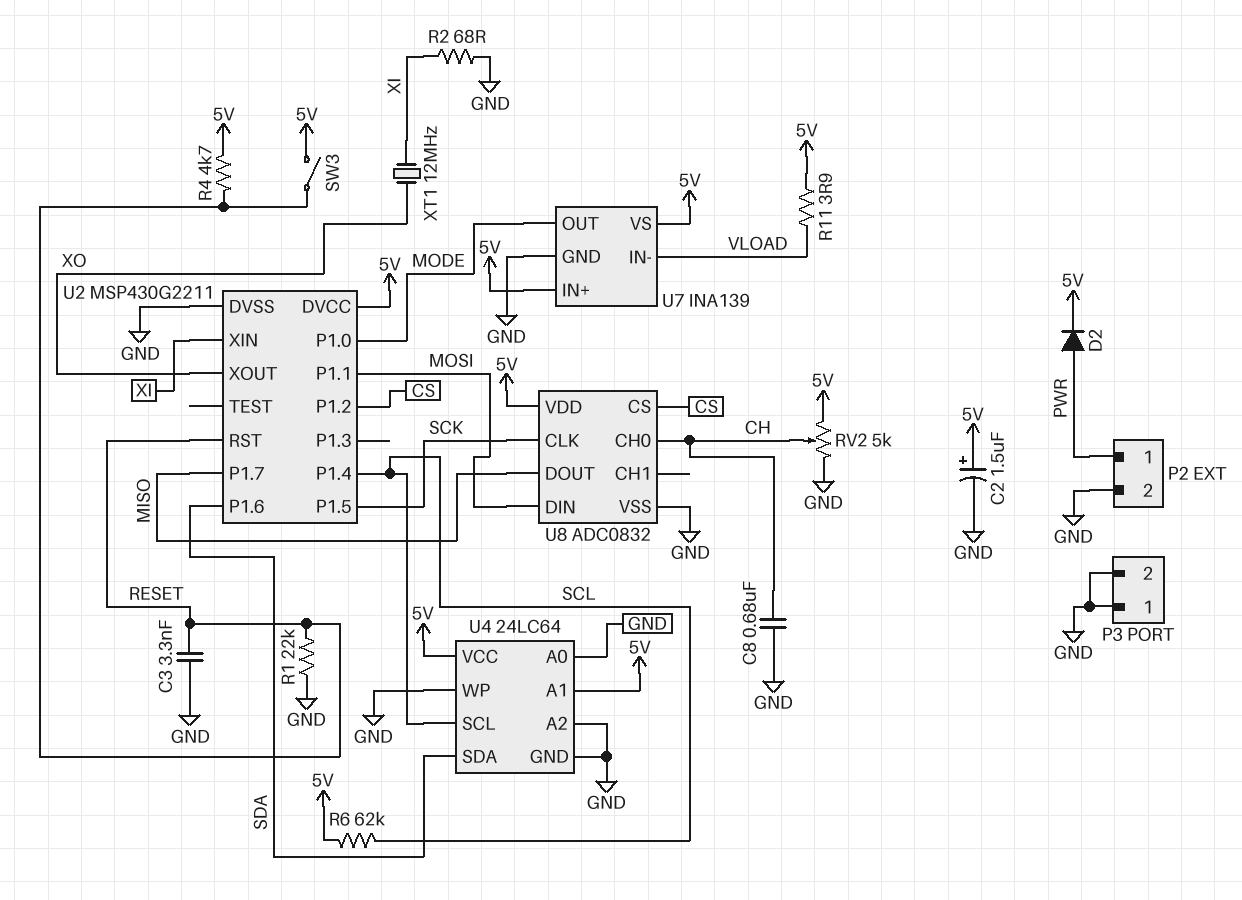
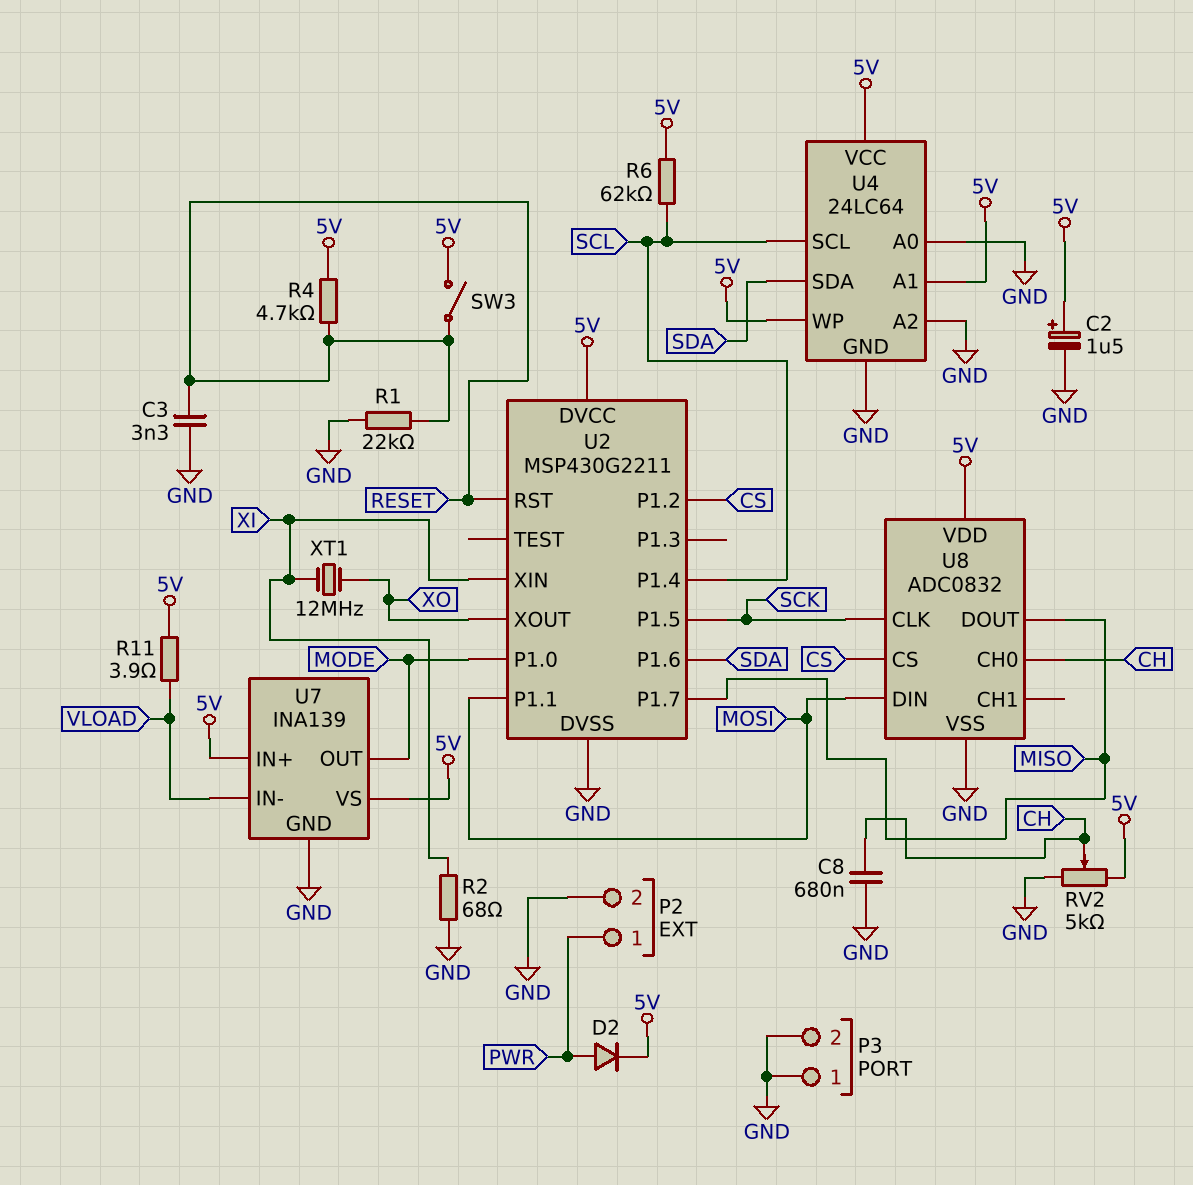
U4 pin WP: GND -> 5V

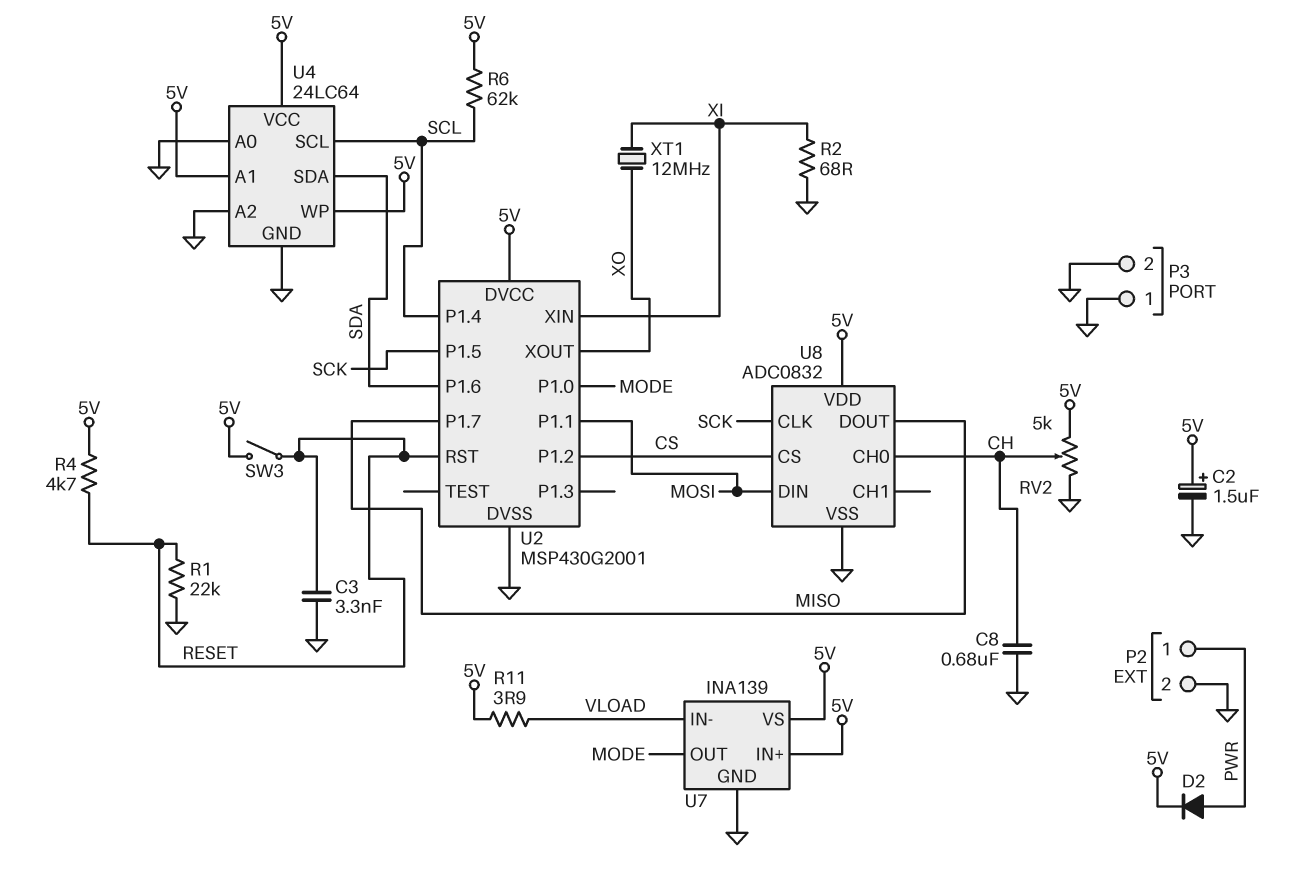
U2: MSP430G2211 -> MSP430G2001

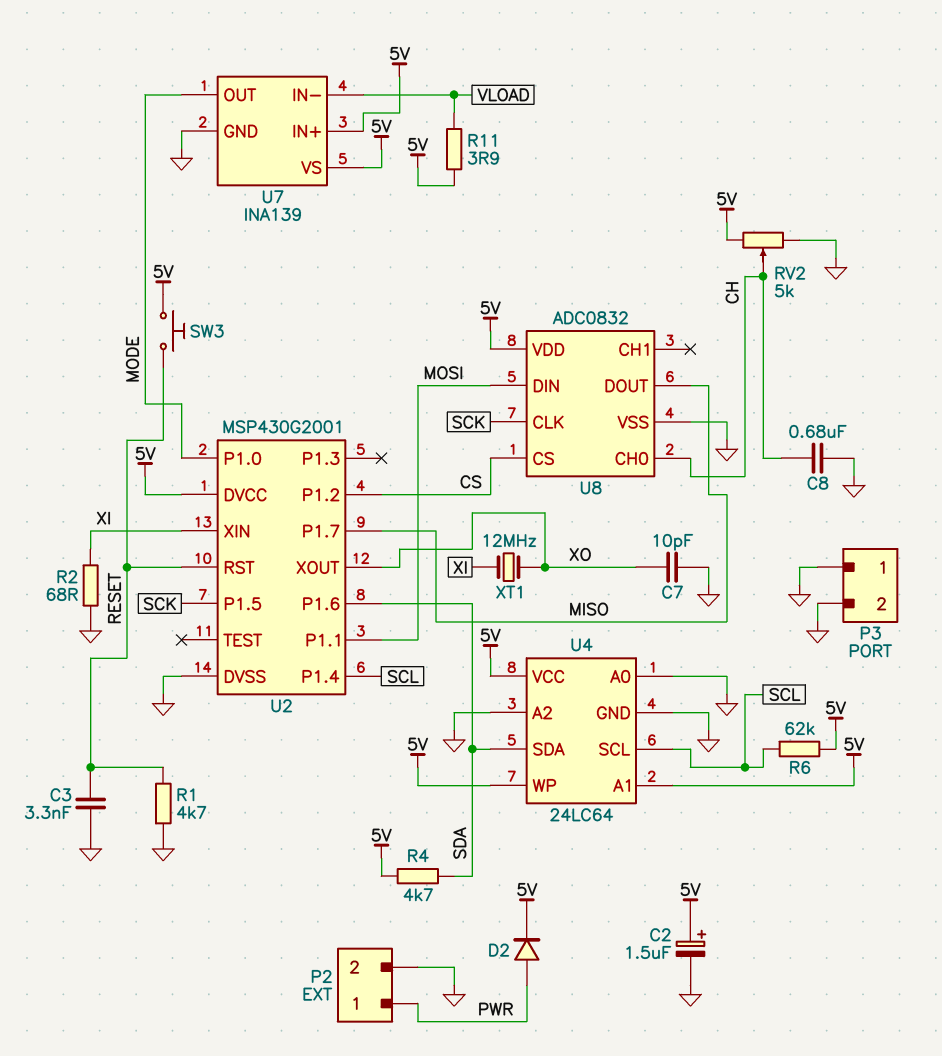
C7: none -> 10pF (GND, XO)
R1: 22k (GND, RESET) -> 4.7k (GND, RESET)
R4: 4.7k (5V, RESET) -> 4.7k (5V, SDA)
SW3: switch (5V, RESET) -> button (5V, RESET)

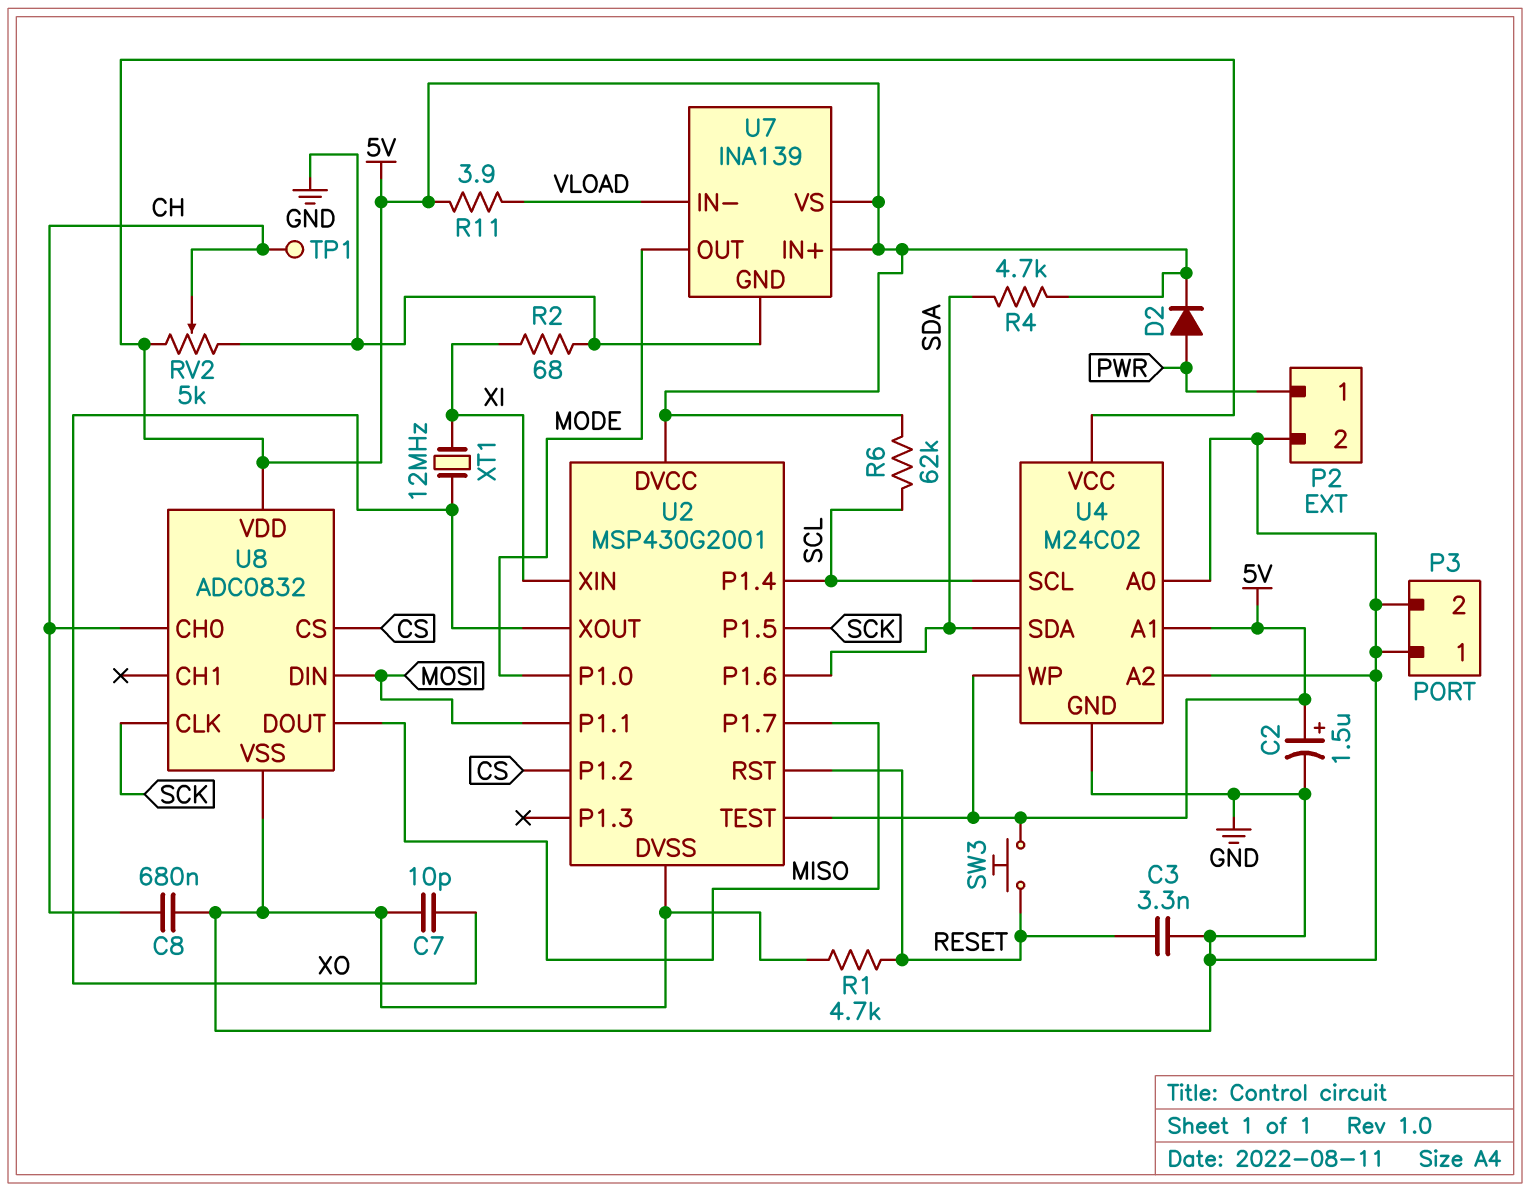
TP1: none -> test point (CH)
U2 pin TEST: none -> 5V
U4: 24LC64 -> M24C02

